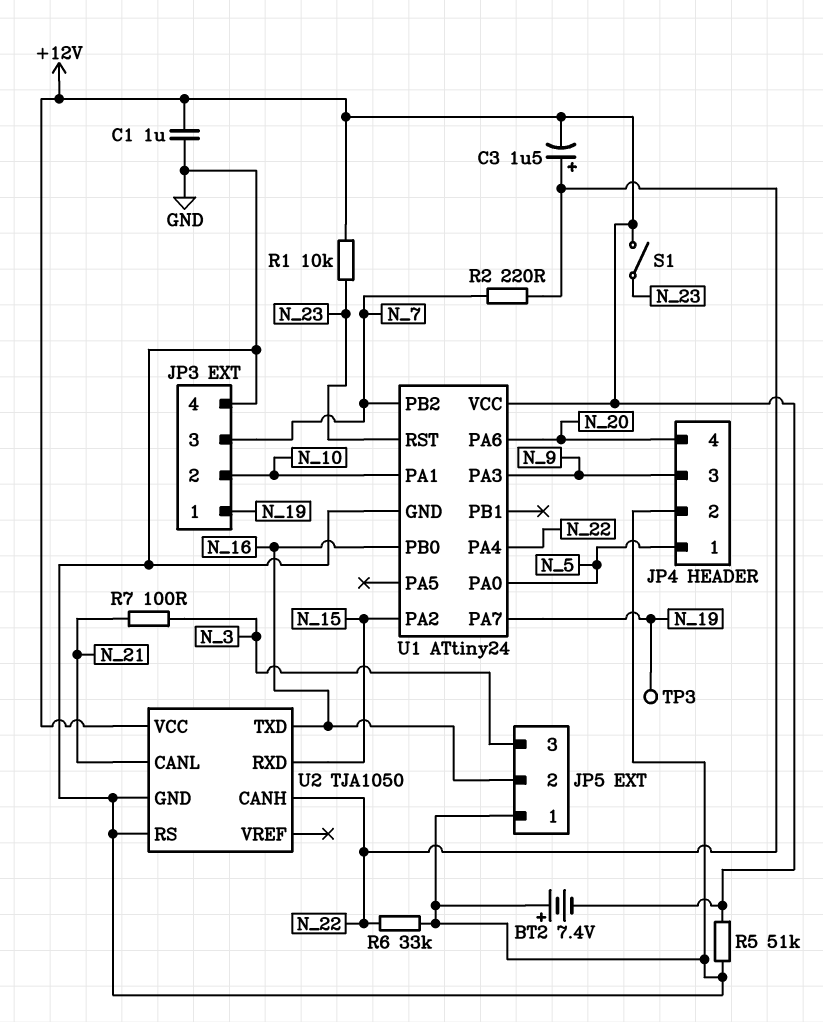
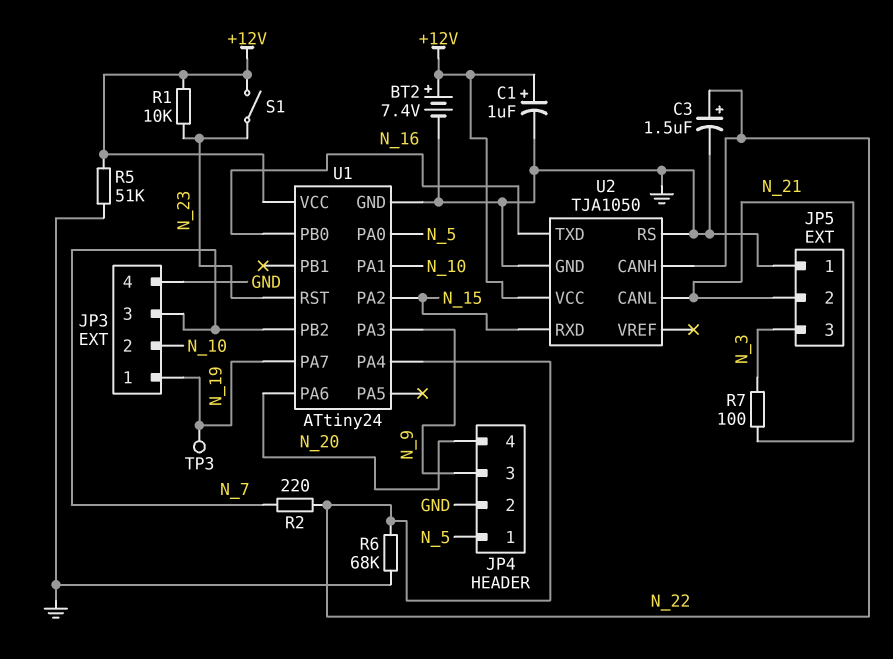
BT2: 7.4V (plus GND, minus +12V) -> 7.4V (plus +12V, minus GND)
C1: 1uF (+12V, GND) -> 1uF (plus +12V, minus GND)
C3: 1.5uF (plus N_22, minus +12V) -> 1.5uF (plus N_22, minus GND)
JP5 pin 2: N_16 -> N_21
R6: 33k (GND, N_22) -> 68k (GND, N_22)

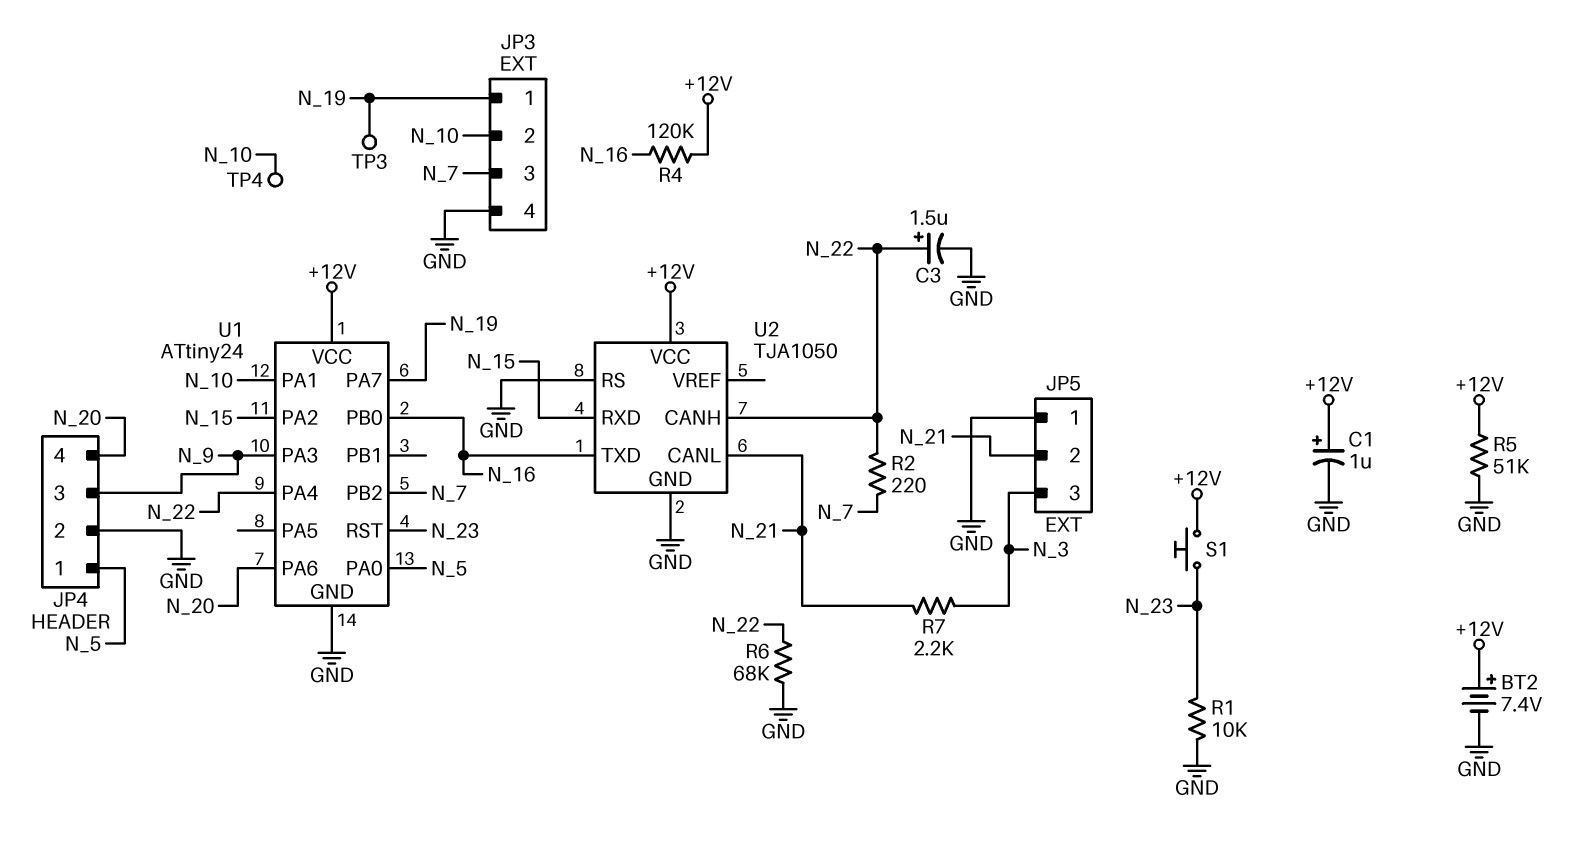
R1: 10k (+12V, N_23) -> 10k (GND, N_23)
R4: none -> 120k (+12V, N_16)
R7: 100 (N_3, N_21) -> 2.2k (N_3, N_21)
S1: switch (+12V, N_23) -> button (+12V, N_23)
TP4: none -> test point (N_10)

